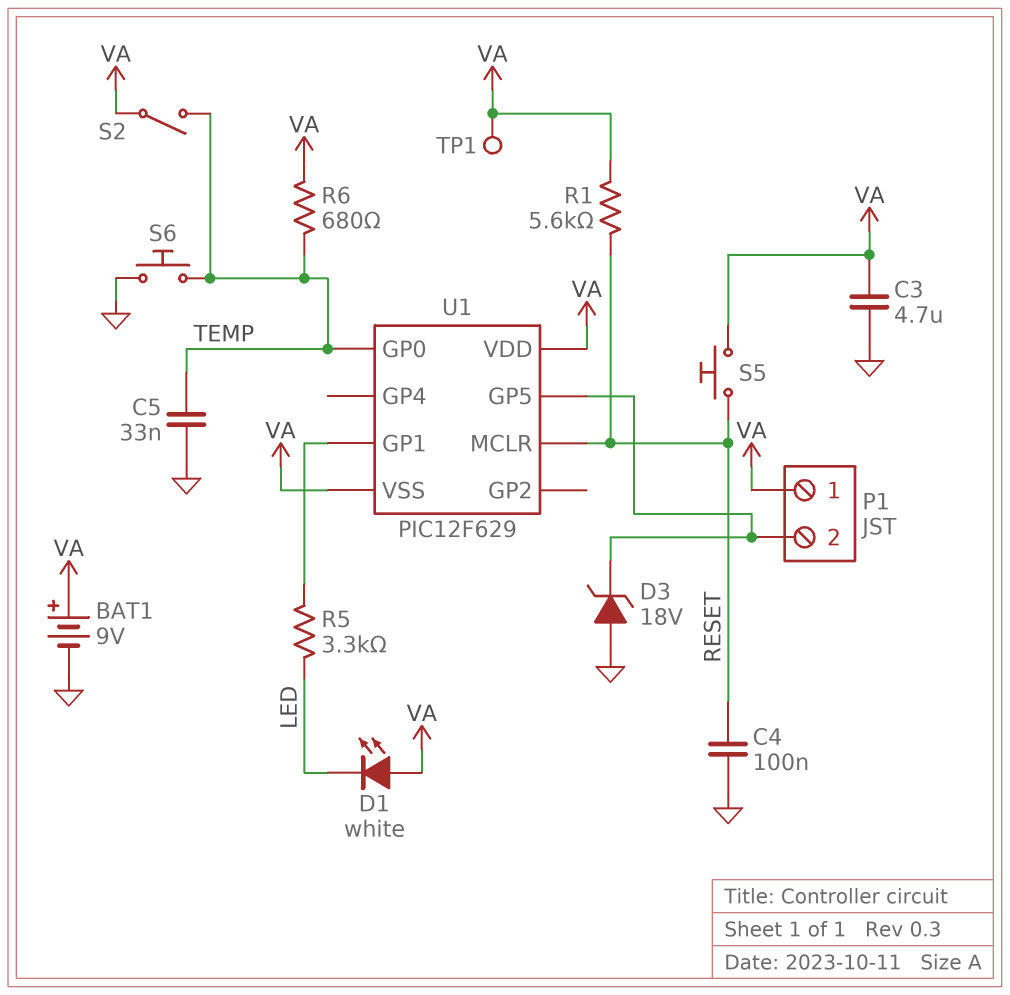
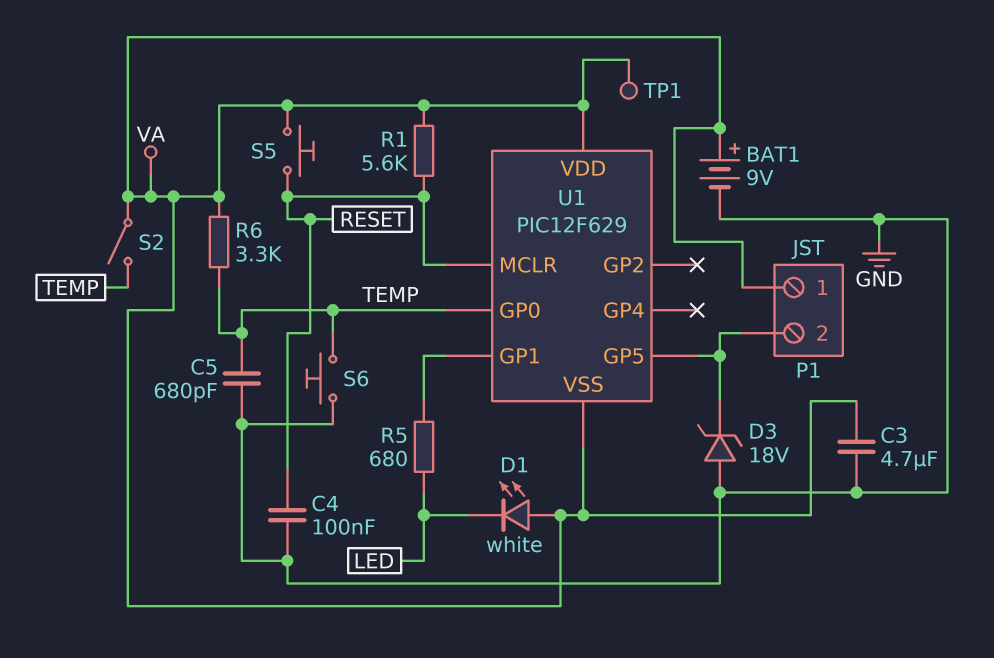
C5: 33nF (GND, TEMP) -> 680pF (GND, TEMP)
R5: 3.3k (LED, U1/GP1) -> 680 (LED, U1/GP1)
R6: 680 (TEMP, VA) -> 3.3k (TEMP, VA)

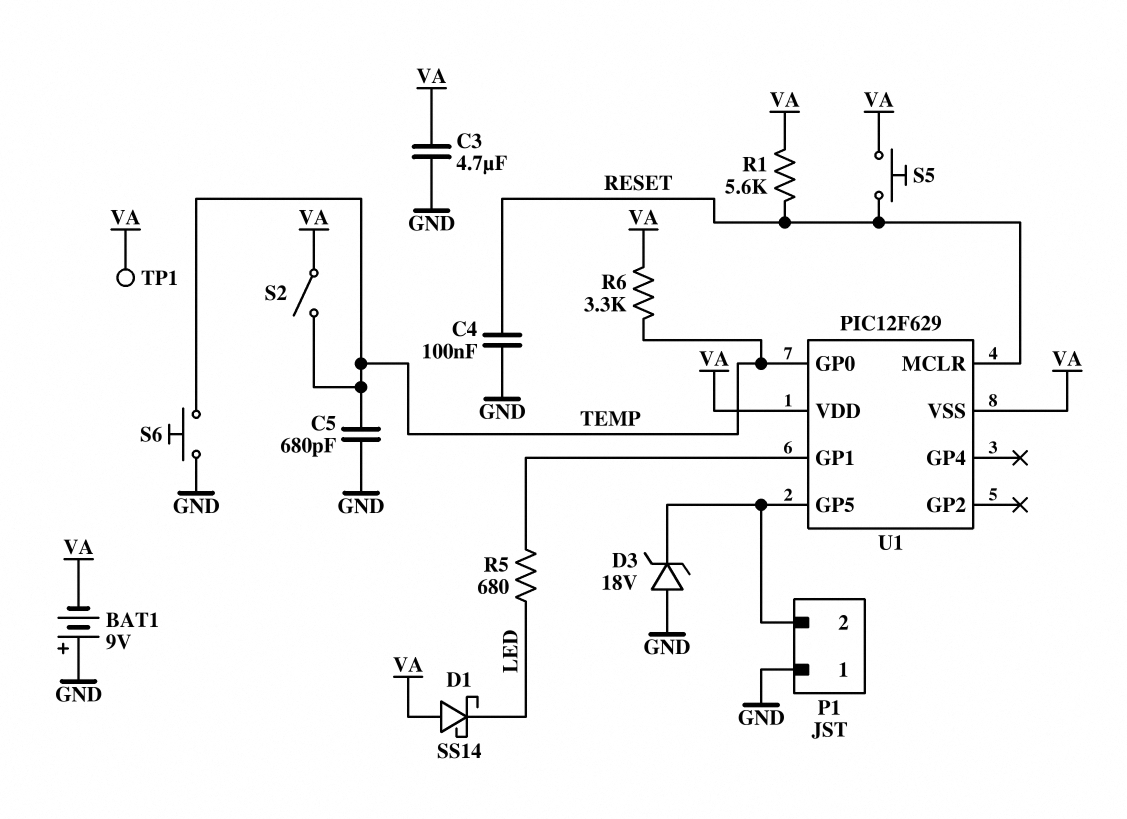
BAT1: 9V (plus VA, minus GND) -> 9V (plus GND, minus VA)
D1: LED white (A VA, K LED) -> schottky SS14 (A VA, K LED)
P1 pin 1: VA -> GND

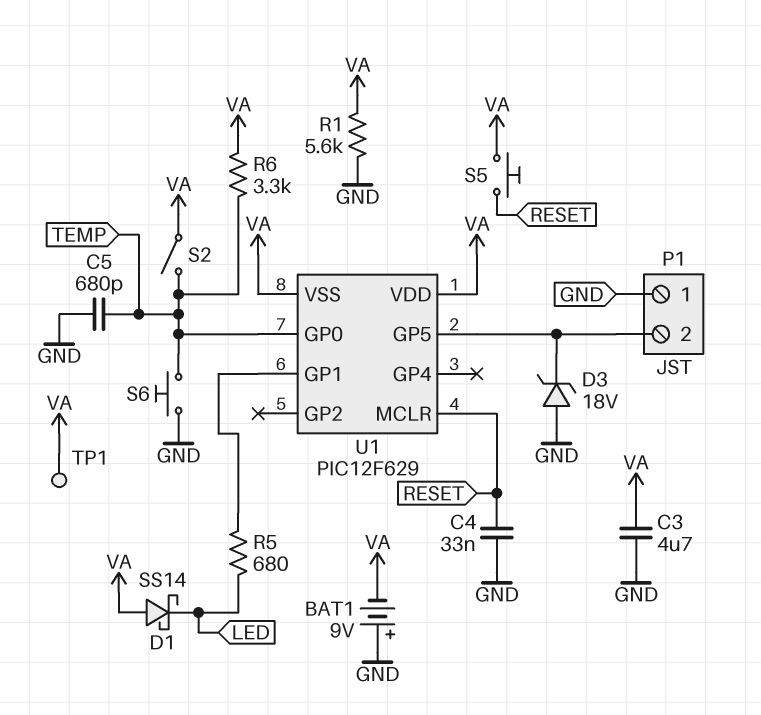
C4: 100nF (GND, RESET) -> 33nF (GND, RESET)
R1: 5.6k (RESET, VA) -> 5.6k (GND, VA)

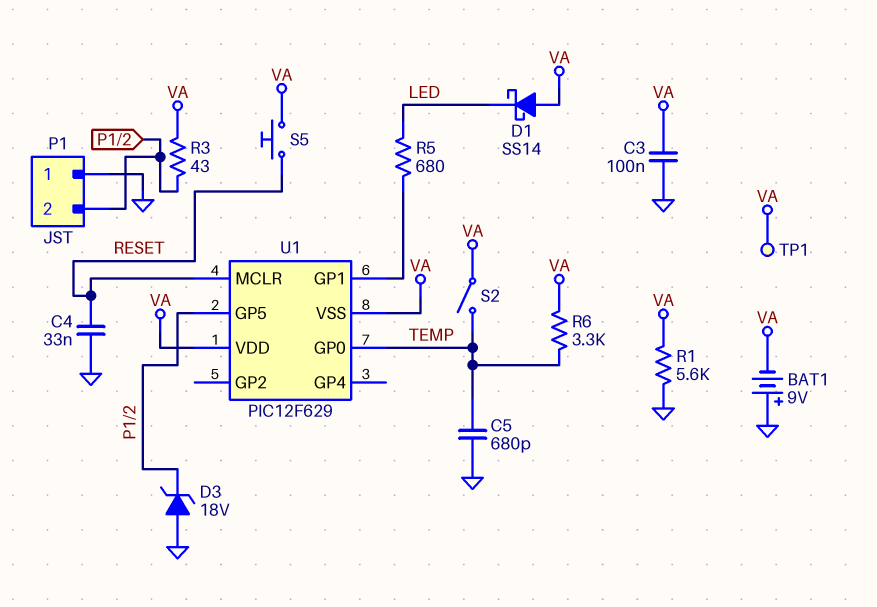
C3: 4.7uF (GND, VA) -> 100nF (GND, VA)
R3: none -> 43 (P1/2, VA)
S6: button (GND, TEMP) -> none

